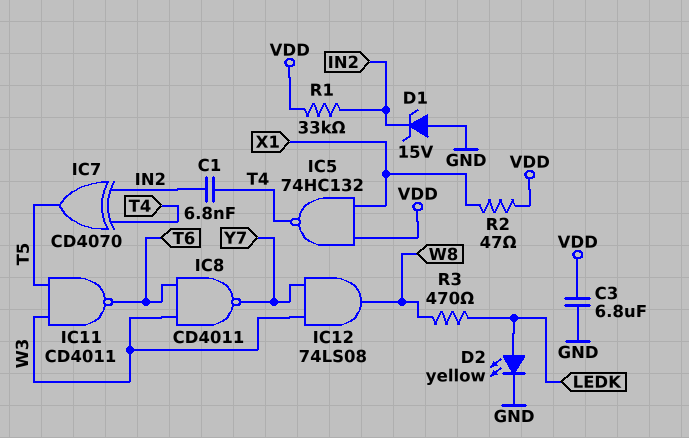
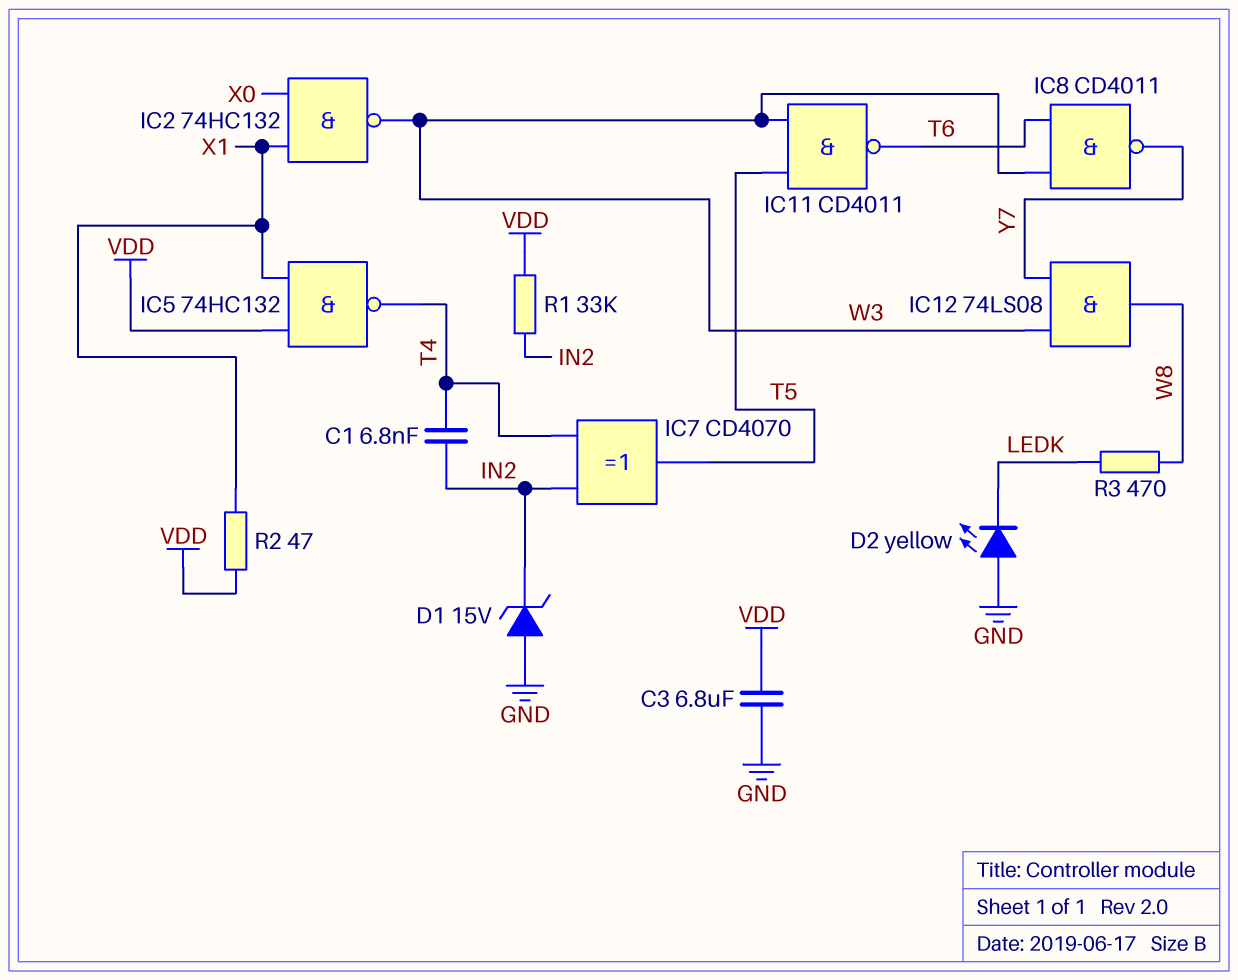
D2: LED yellow (A LEDK, K GND) -> LED yellow (A GND, K LEDK)
IC2: none -> NAND 74HC132 (in X0, in X1, out W3)

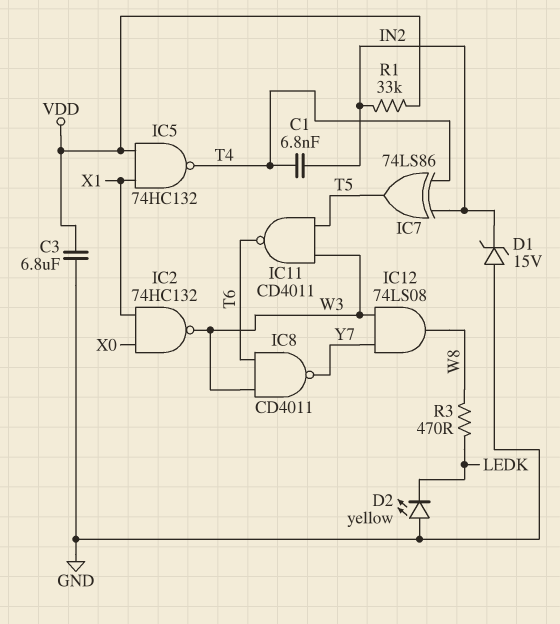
IC7: XOR CD4070 (in IN2, in T4, out T5) -> XOR 74LS86 (in IN2, in T4, out T5)
R2: 47 (VDD, X1) -> none

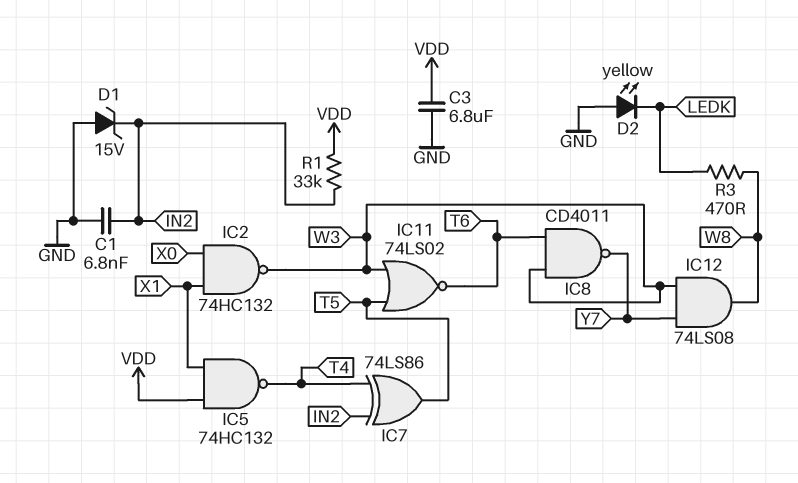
C1: 6.8nF (IN2, T4) -> 6.8nF (GND, IN2)
IC11: NAND CD4011 (in T5, in W3, out T6) -> NOR 74LS02 (in T5, in W3, out T6)

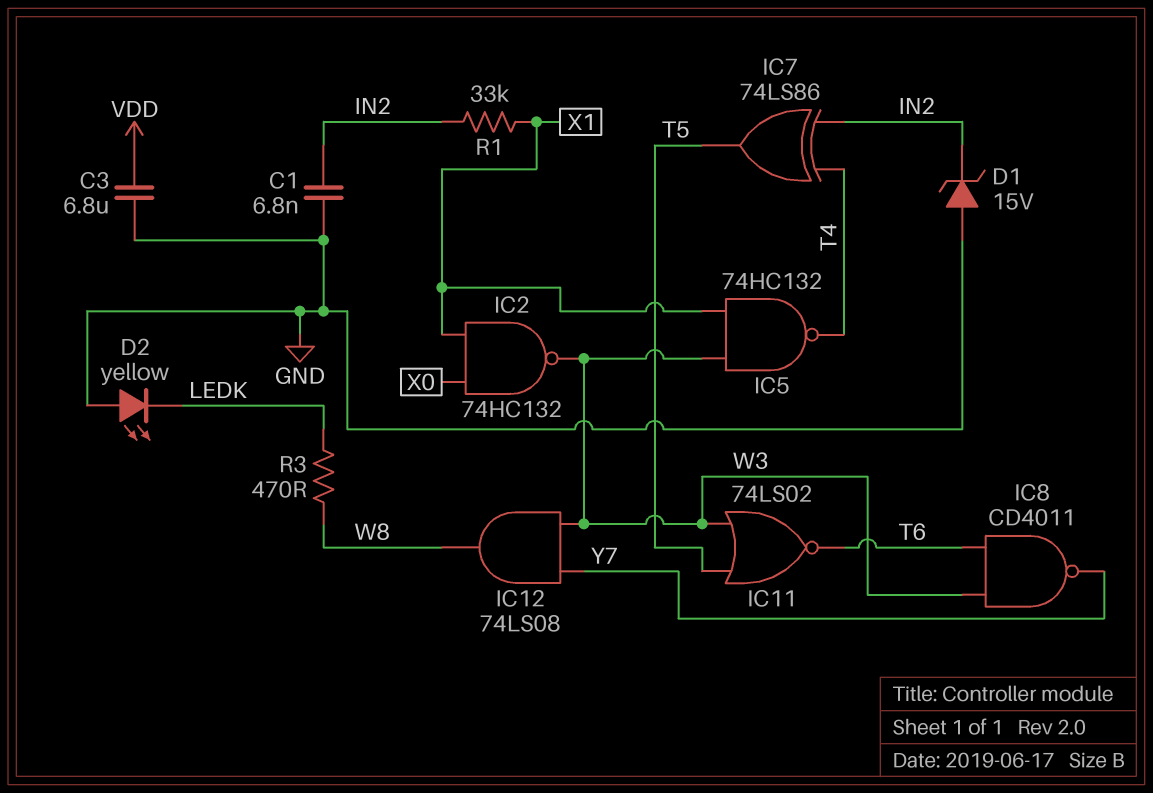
IC5: NAND 74HC132 (in VDD, in X1, out T4) -> NAND 74HC132 (in W3, in X1, out T4)
R1: 33k (IN2, VDD) -> 33k (IN2, X1)

